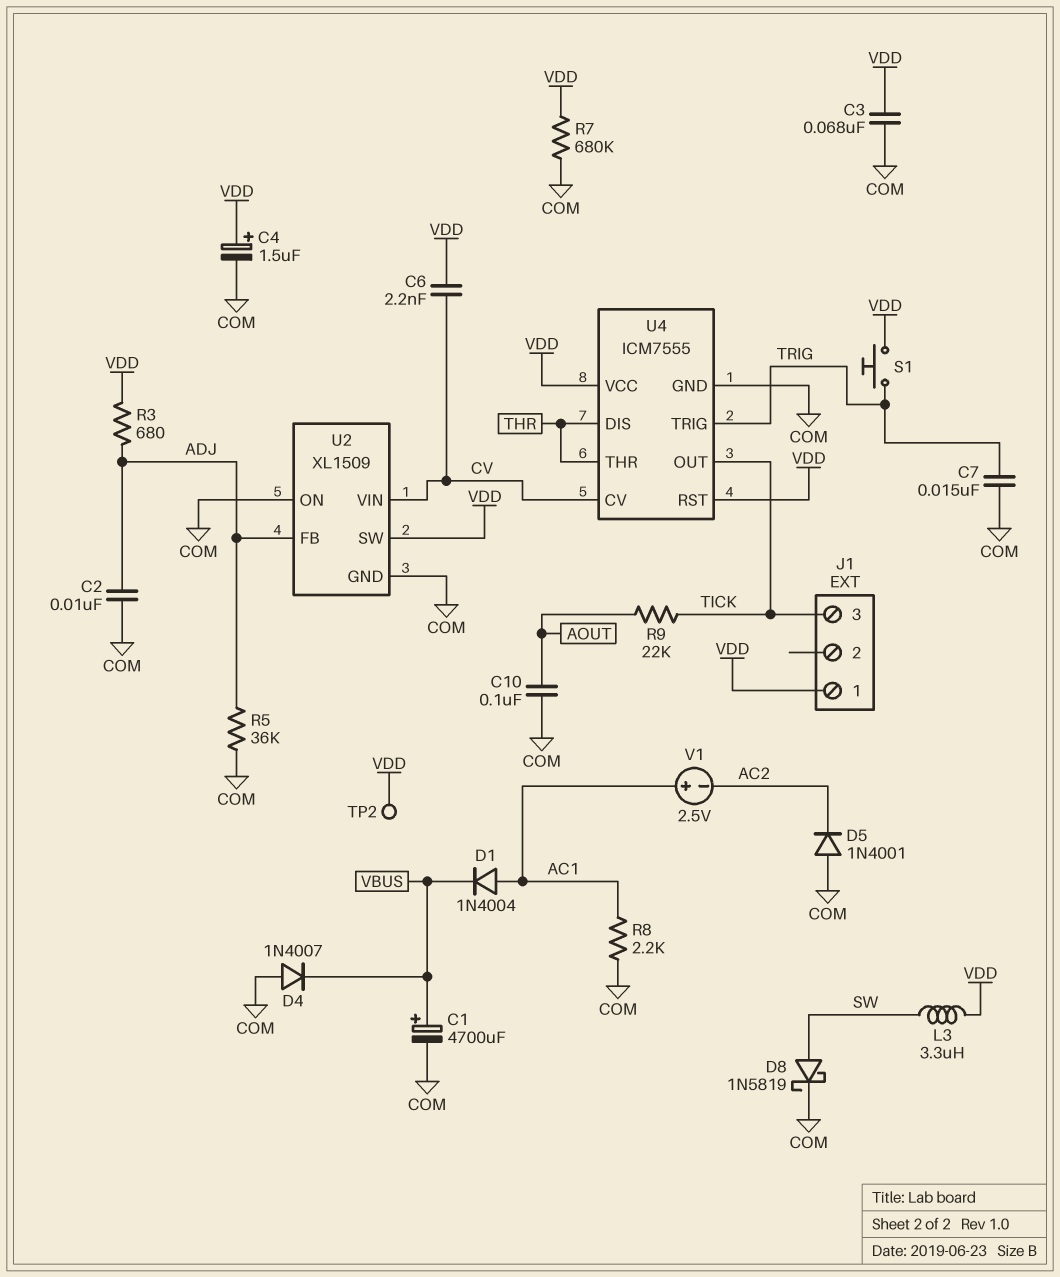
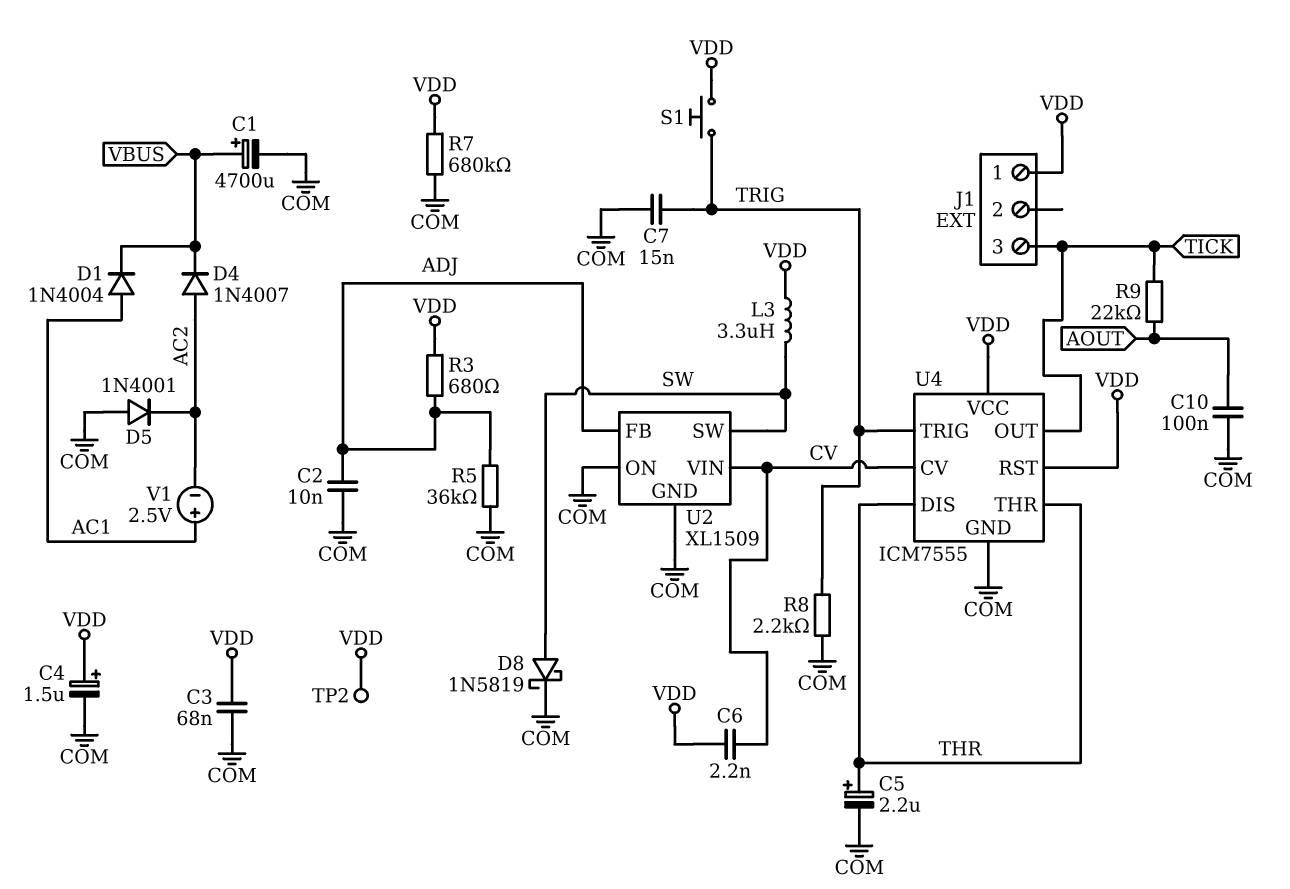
C5: none -> 2.2uF (plus THR, minus COM)
D4: diode 1N4007 (A COM, K VBUS) -> diode 1N4007 (A AC2, K VBUS)
R8: 2.2k (AC1, COM) -> 2.2k (COM, TRIG)
U2 pin SW: VDD -> SW

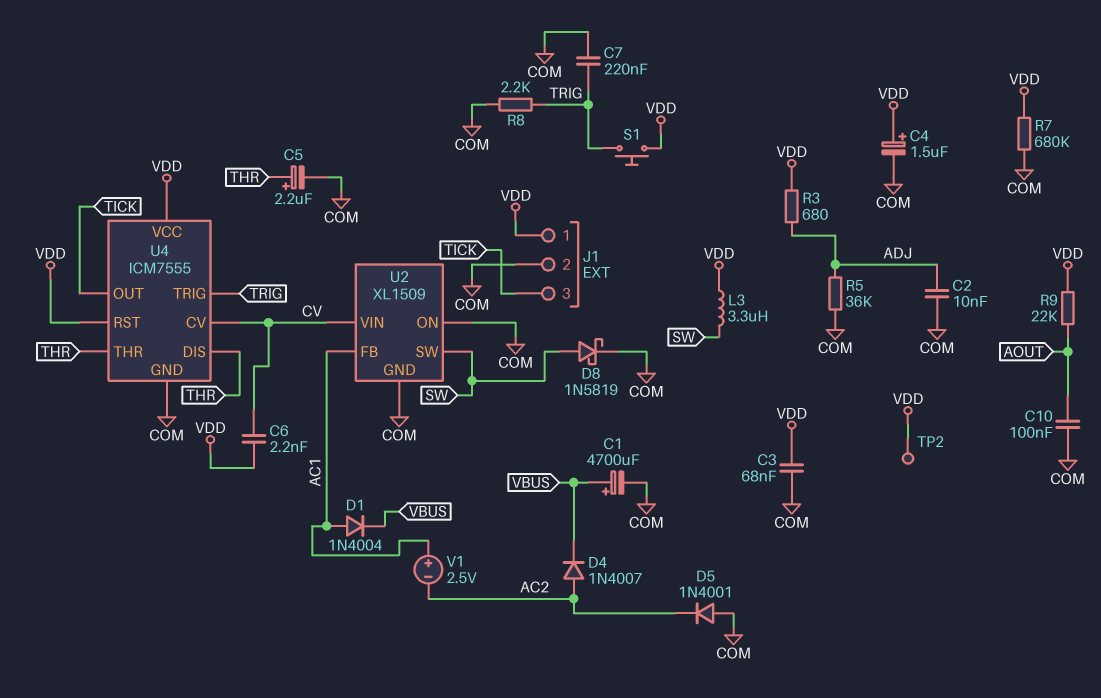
C7: 15nF (COM, TRIG) -> 220nF (COM, TRIG)
J1 pin 2: none -> COM
R9: 22k (AOUT, TICK) -> 22k (AOUT, VDD)
U2 pin FB: ADJ -> AC1

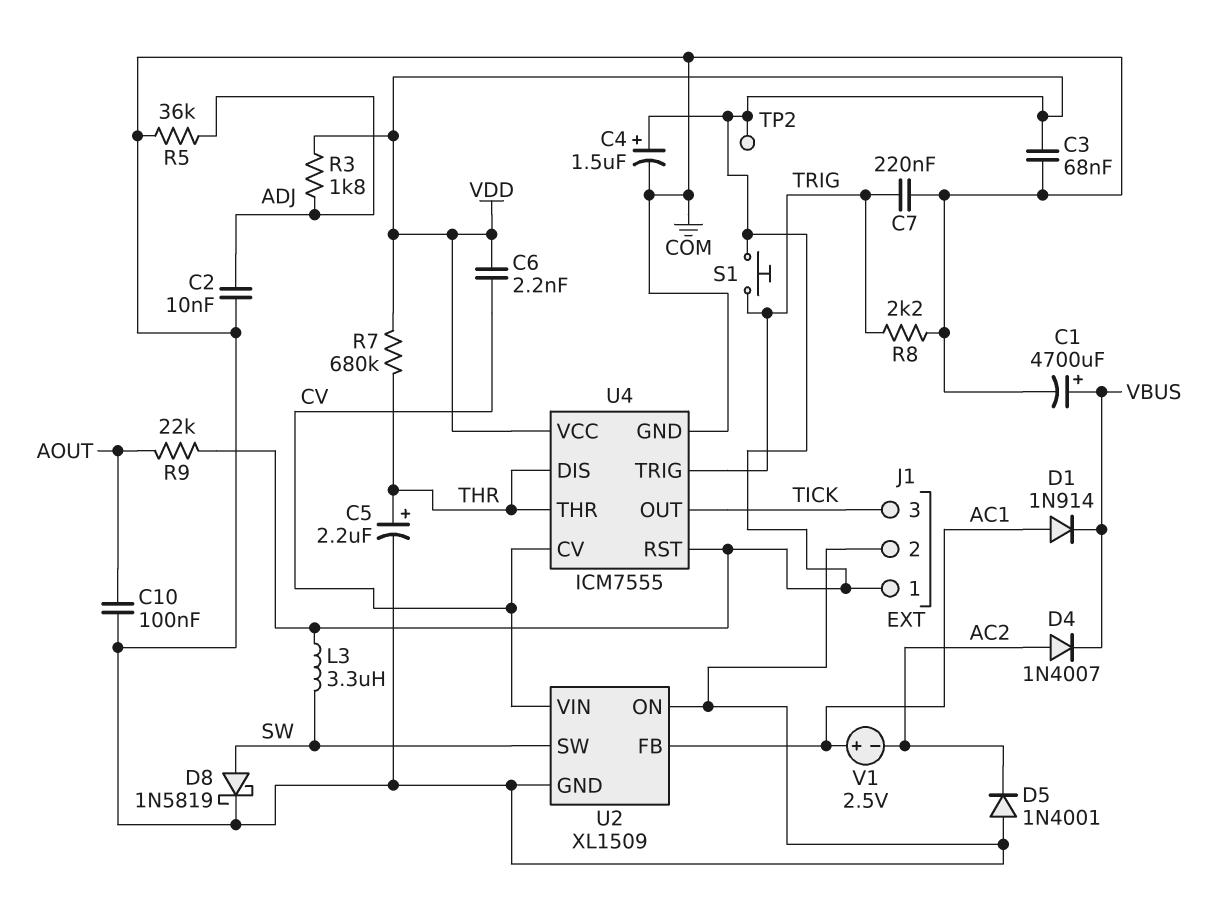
D1: diode 1N4004 (A AC1, K VBUS) -> diode 1N914 (A AC1, K VBUS)
R3: 680 (ADJ, VDD) -> 1.8k (ADJ, VDD)
R7: 680k (COM, VDD) -> 680k (THR, VDD)

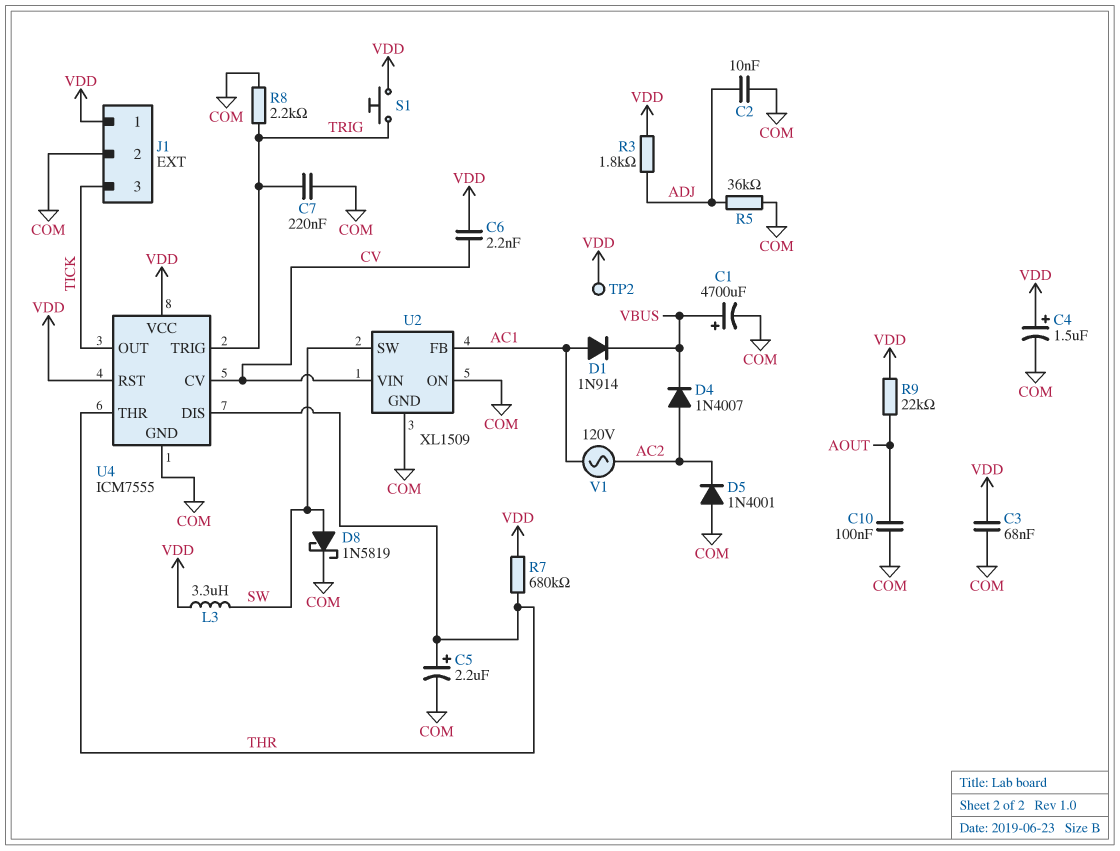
V1: 2.5V (plus AC1, minus AC2) -> AC 120V (AC1, AC2)

